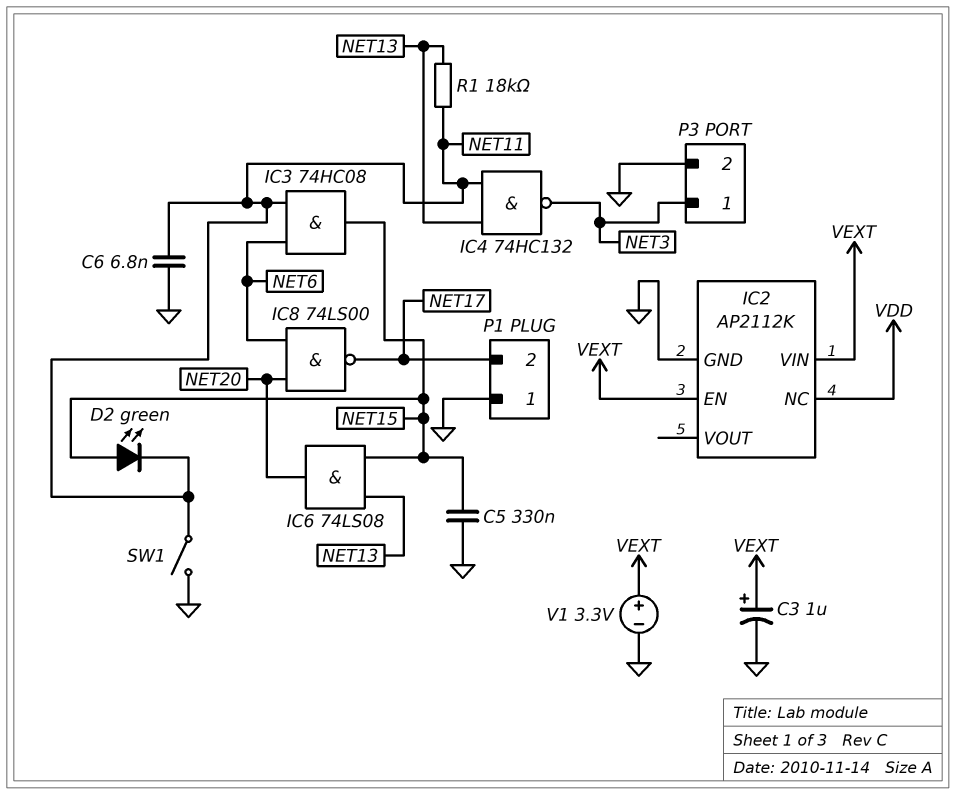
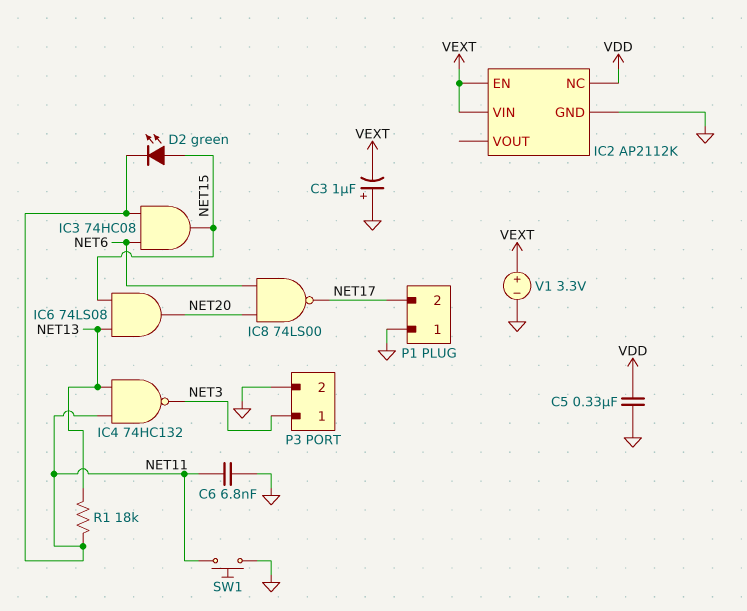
C3: 1uF (plus VEXT, minus GND) -> 1uF (plus GND, minus VEXT)
C5: 330nF (GND, NET15) -> 330nF (GND, VDD)
SW1: switch (GND, NET11) -> button (GND, NET11)

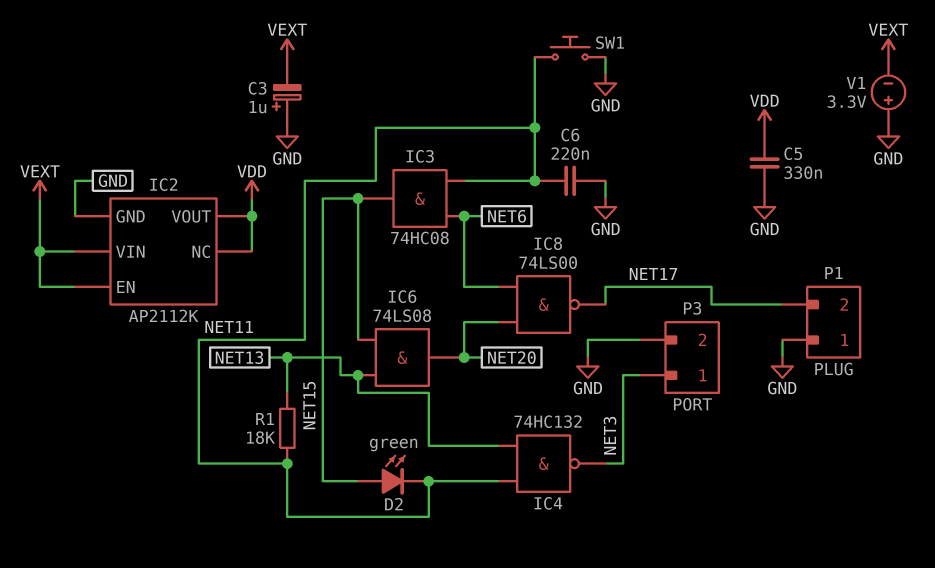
C6: 6.8nF (GND, NET11) -> 220nF (GND, NET11)
IC2 pin VOUT: none -> VDD
V1: 3.3V (plus VEXT, minus GND) -> 3.3V (plus GND, minus VEXT)

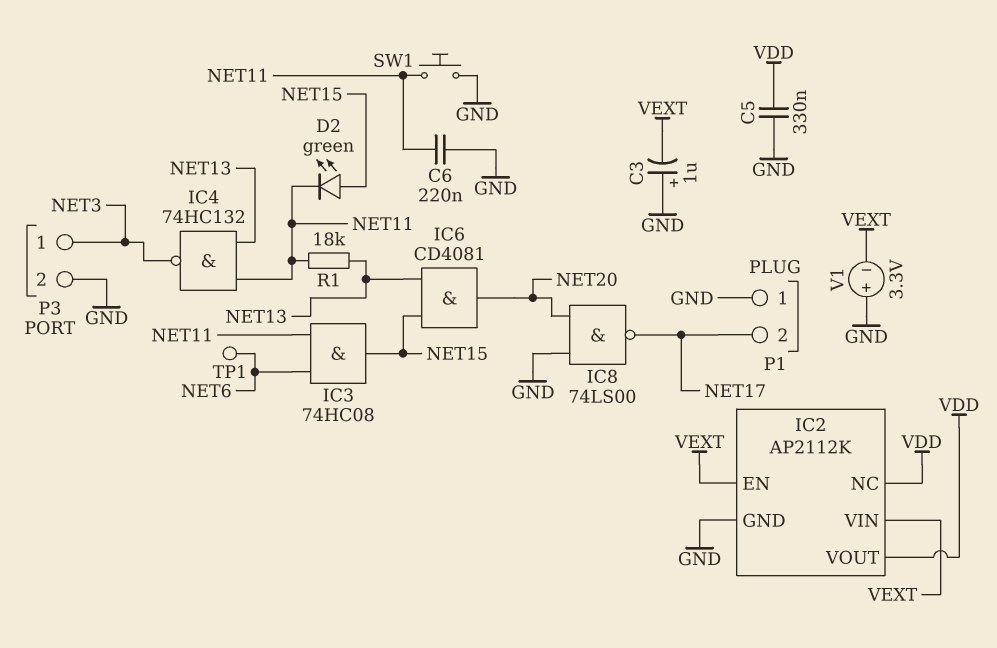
IC6: AND 74LS08 (in NET13, in NET15, out NET20) -> AND CD4081 (in NET13, in NET15, out NET20)
IC8: NAND 74LS00 (in NET6, in NET20, out NET17) -> NAND 74LS00 (in GND, in NET20, out NET17)
TP1: none -> test point (NET6)

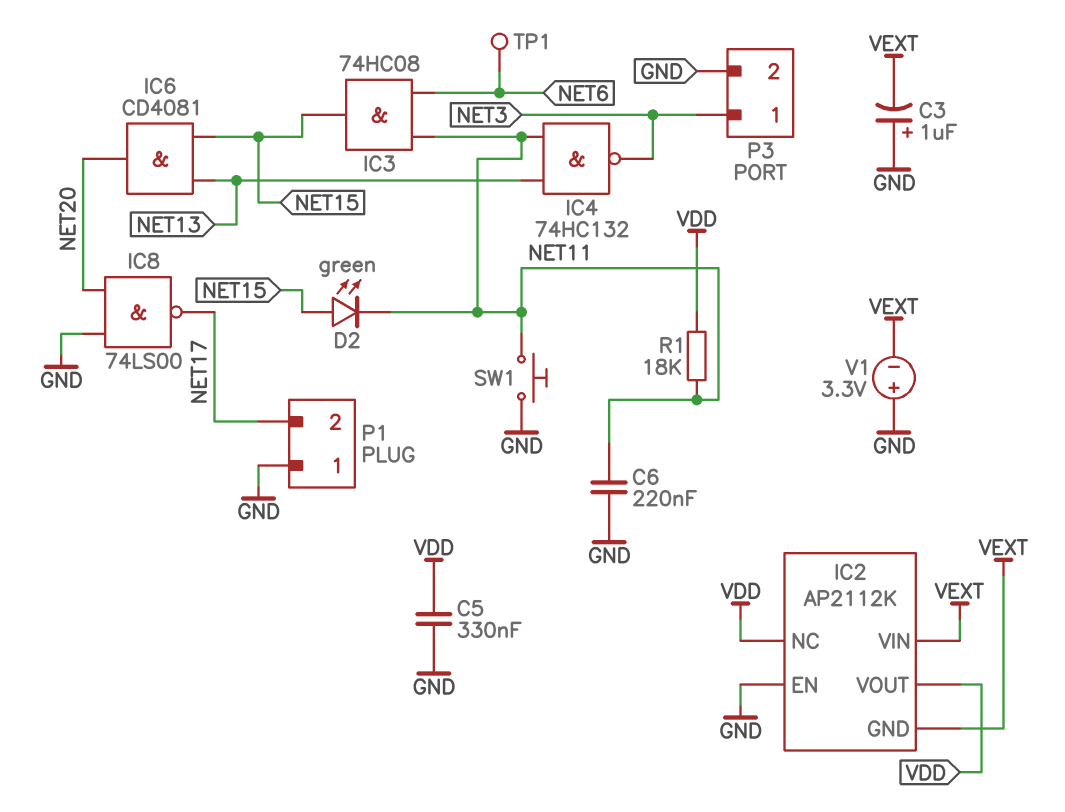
IC2 pin EN: VEXT -> GND
IC2 pin GND: GND -> VEXT
R1: 18k (NET11, NET13) -> 18k (NET11, VDD)

